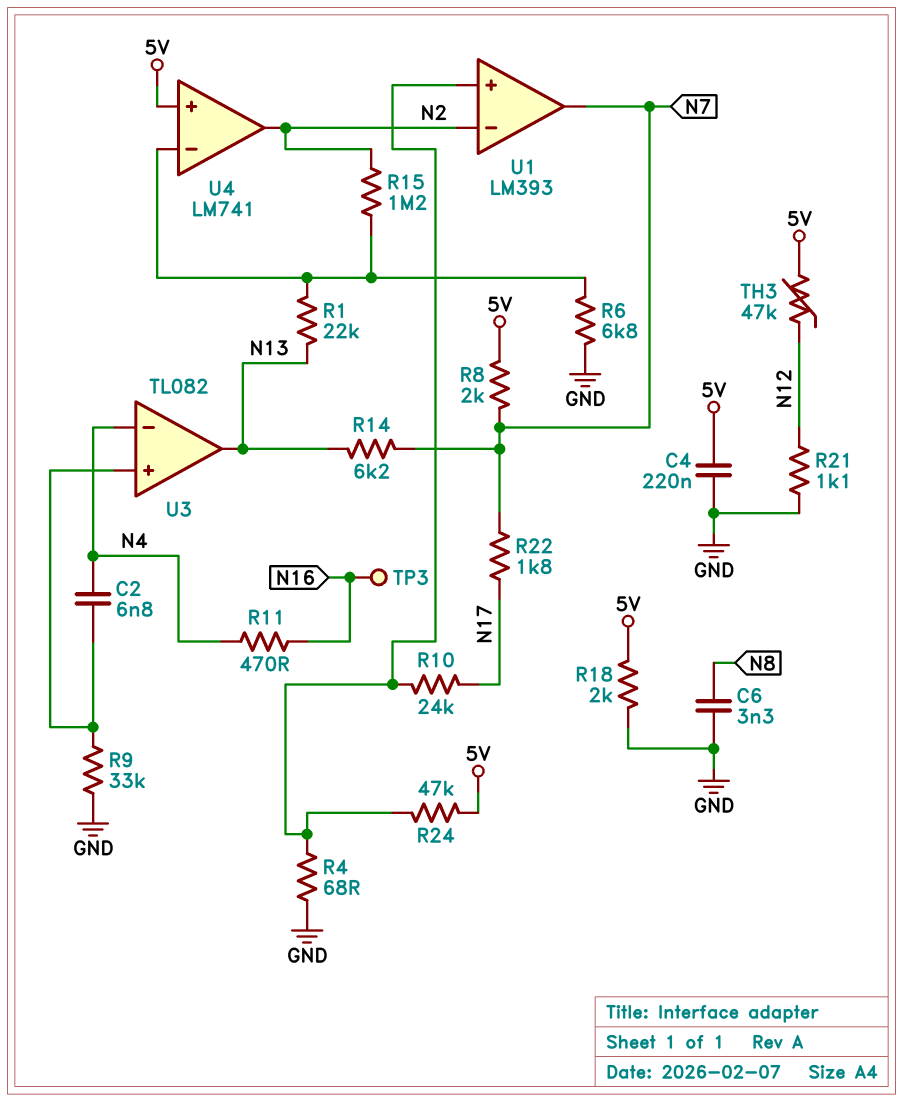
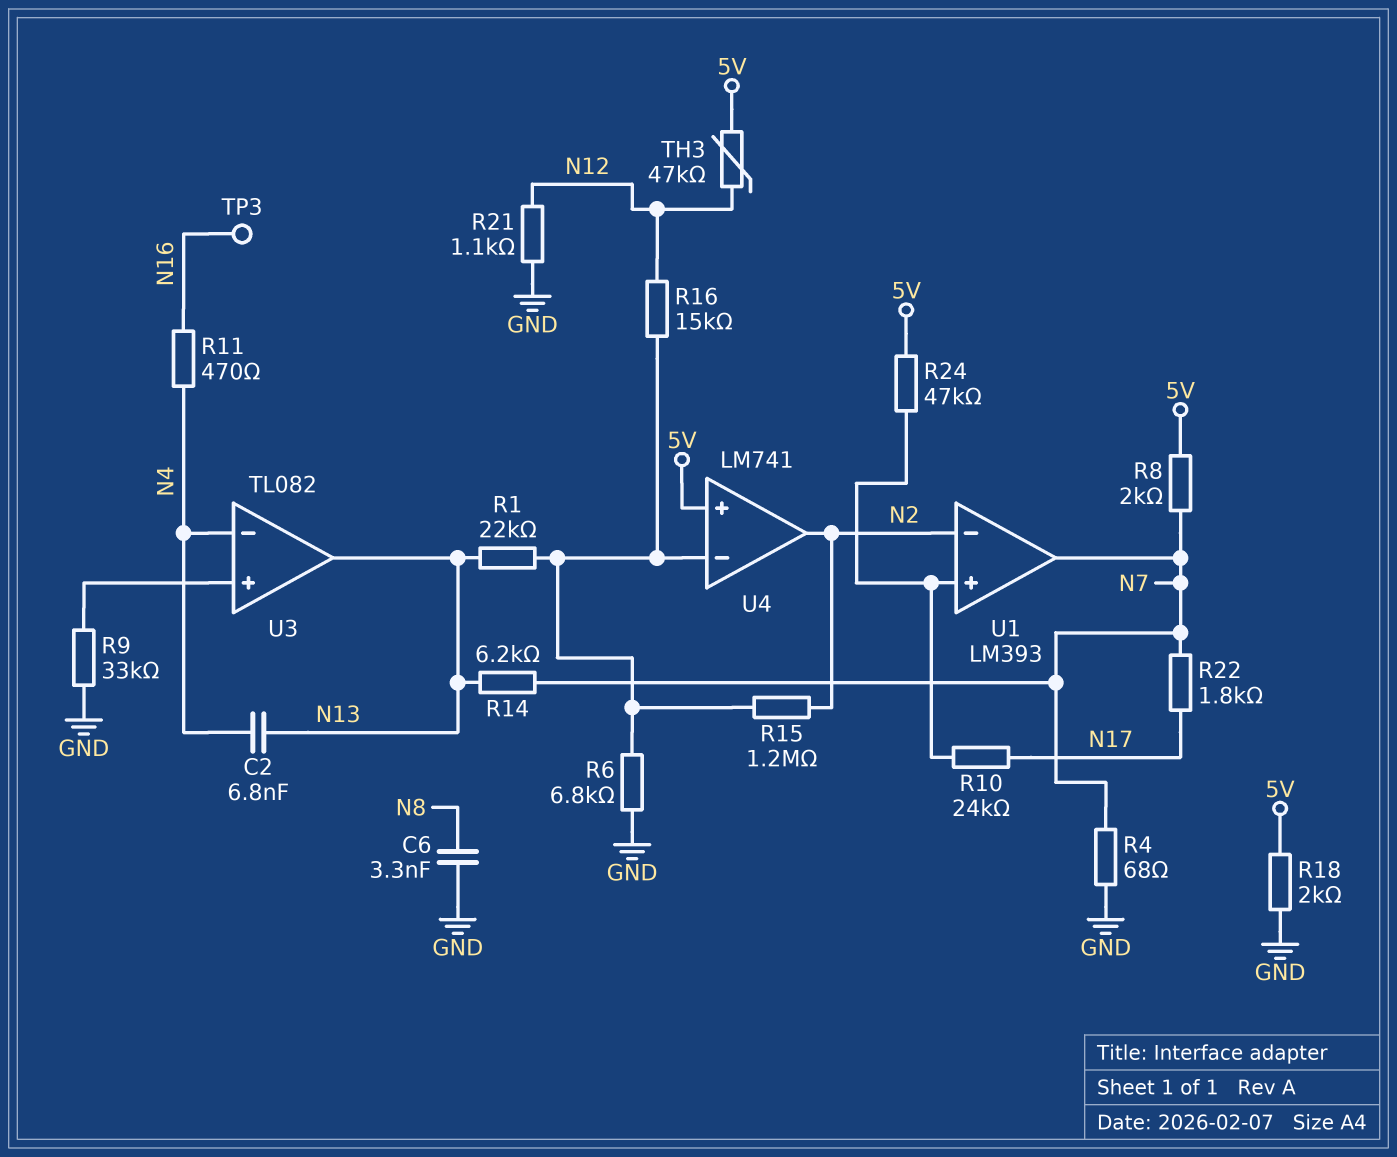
C2: 6.8nF (N4, U3/in+) -> 6.8nF (N4, N13)
C4: 220nF (5V, GND) -> none
R4: 68 (GND, U1/in+) -> 68 (GND, N7)
R16: none -> 15k (N12, U4/in-)

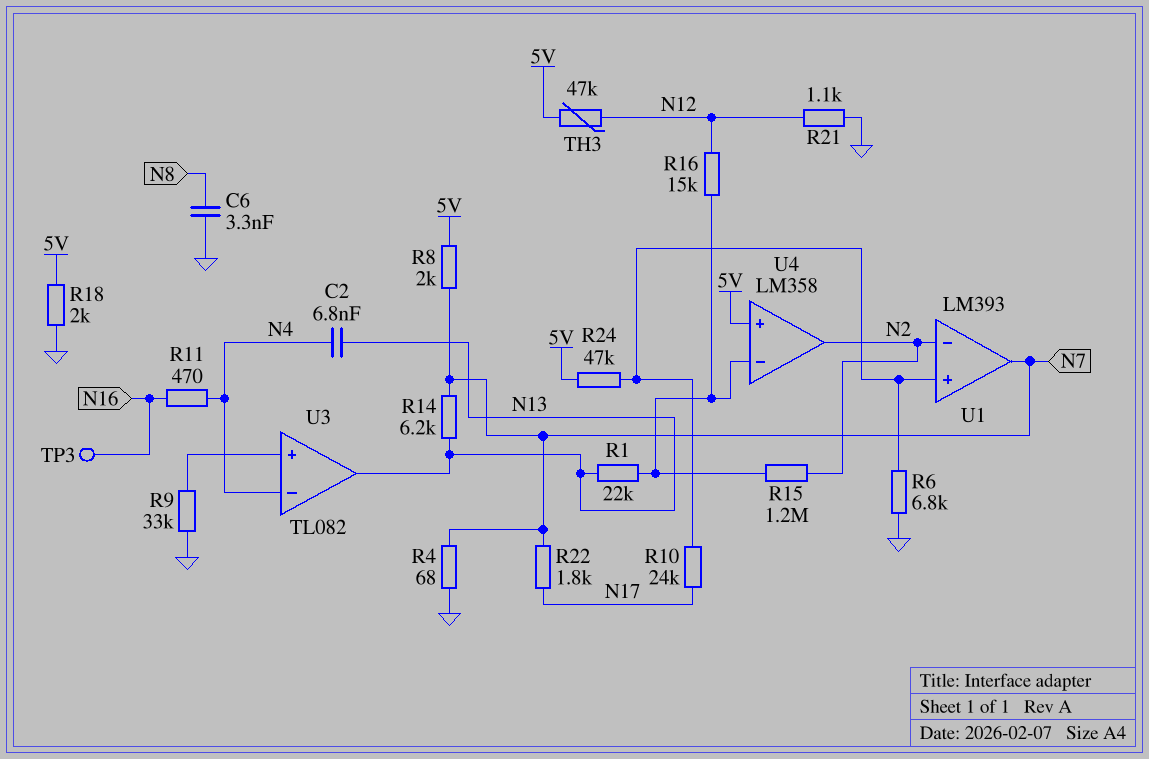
R6: 6.8k (GND, U4/in-) -> 6.8k (GND, U1/in+)
U4: LM741 -> LM358

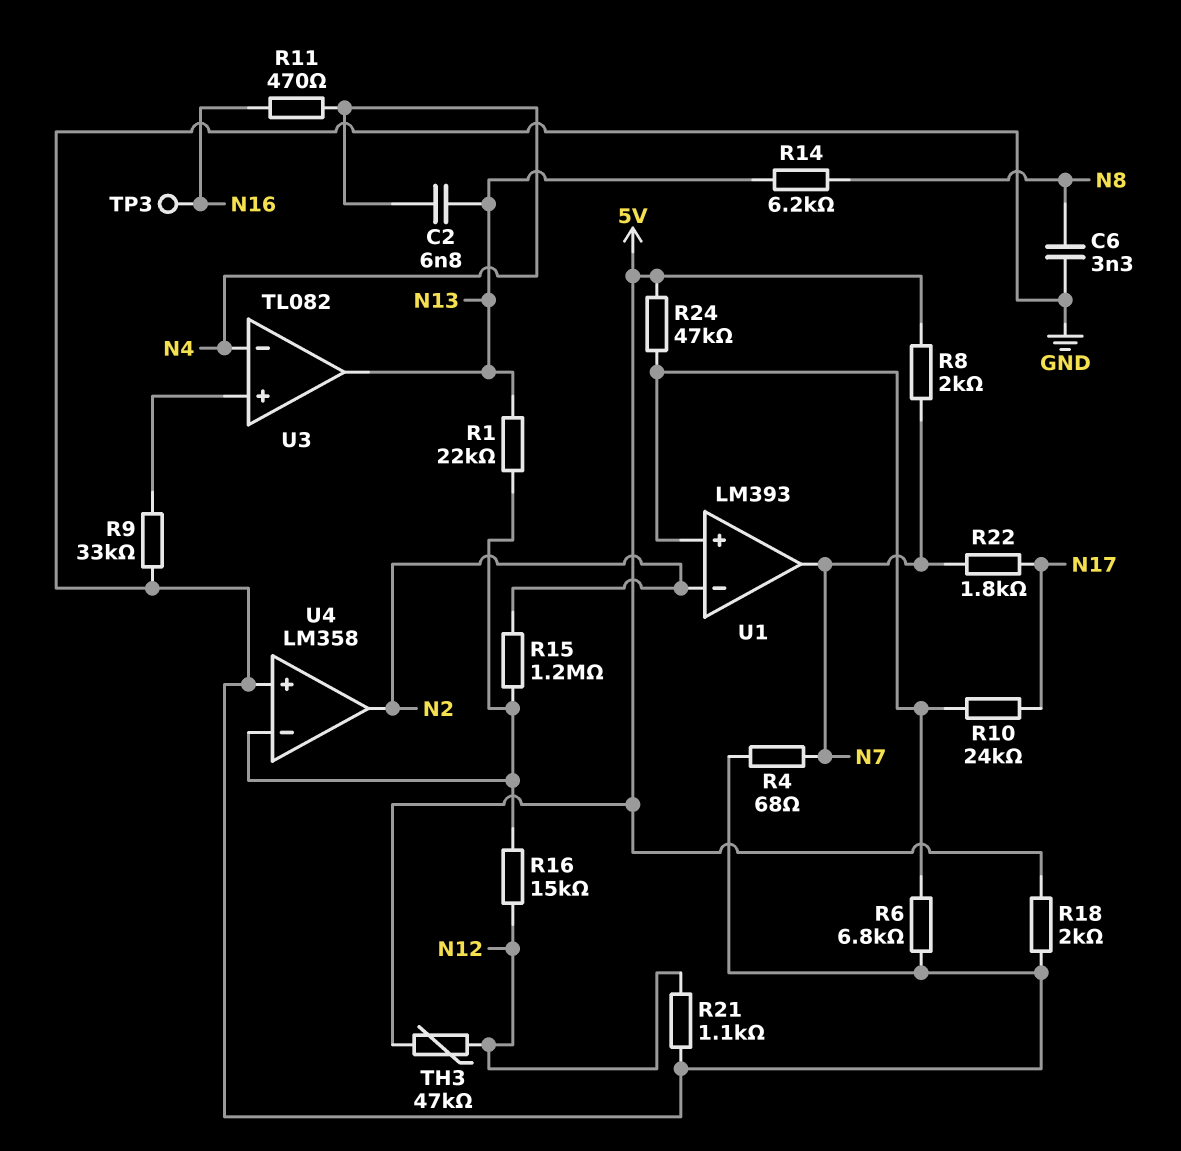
R14: 6.2k (N7, N13) -> 6.2k (N8, N13)
U4 pin in+: 5V -> GND

